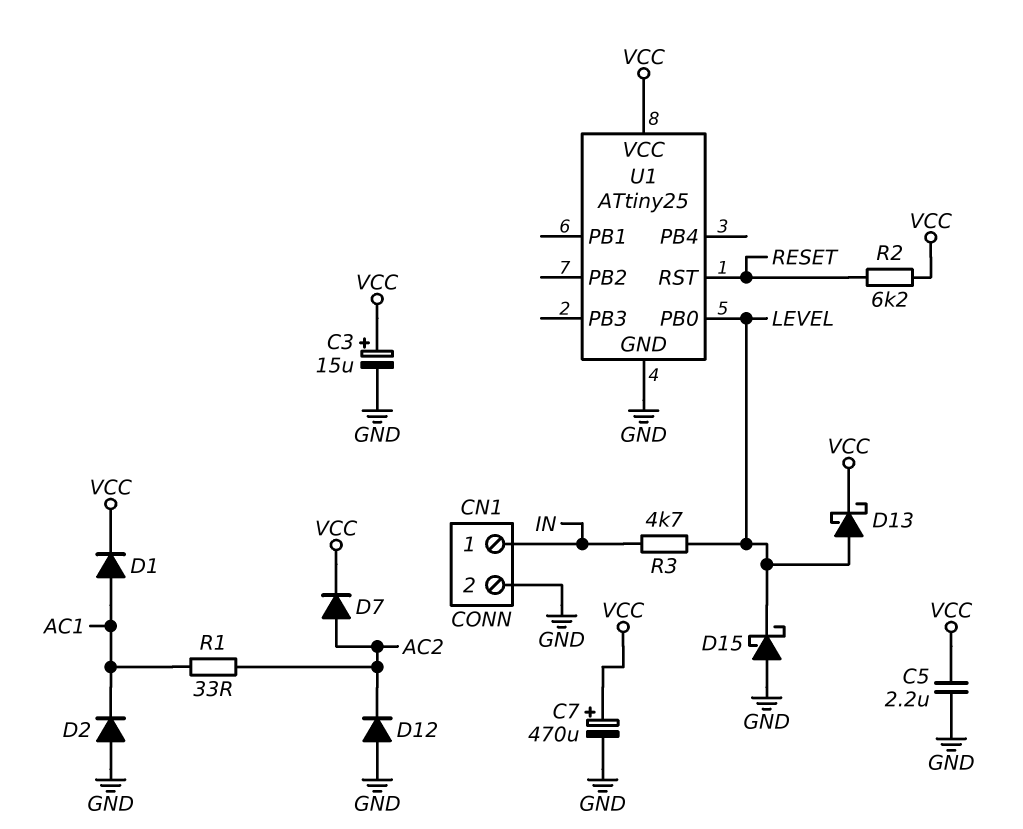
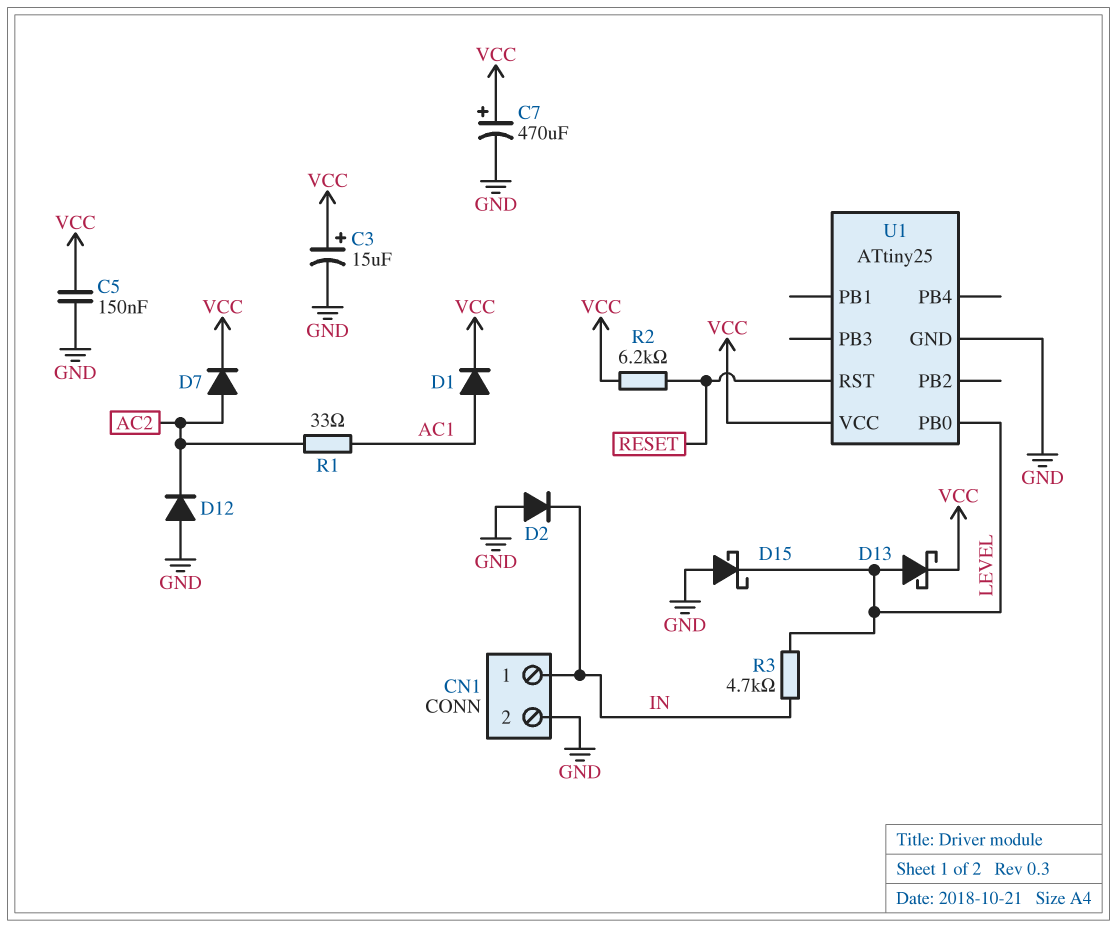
C5: 2.2uF (GND, VCC) -> 150nF (GND, VCC)
D2: diode (A GND, K AC1) -> diode (A GND, K IN)

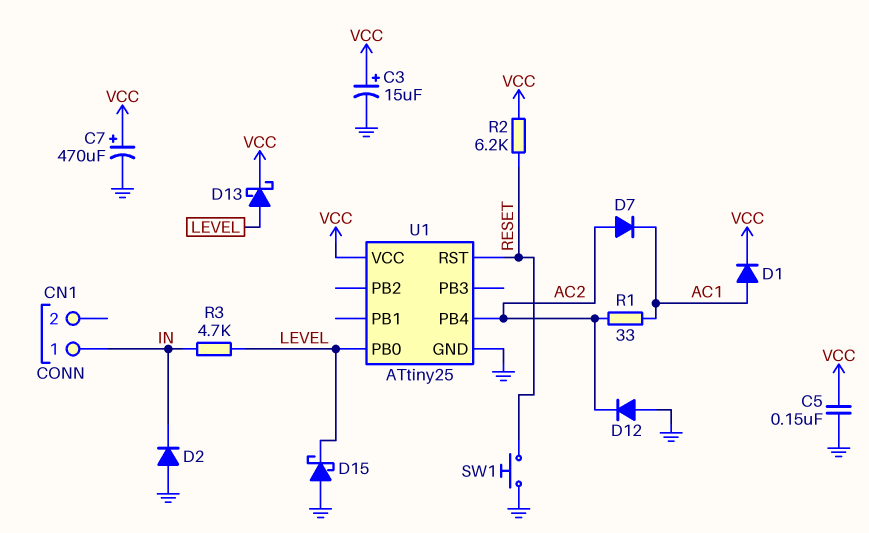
CN1 pin 2: GND -> none
D7: diode (A AC2, K VCC) -> diode (A AC2, K AC1)
SW1: none -> button (GND, RESET)
U1 pin PB4: none -> AC2

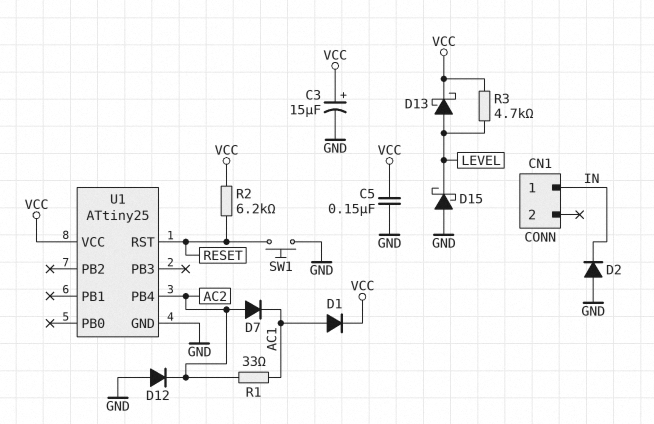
C7: 470uF (plus VCC, minus GND) -> none
R3: 4.7k (IN, LEVEL) -> 4.7k (LEVEL, VCC)
U1 pin PB0: LEVEL -> none

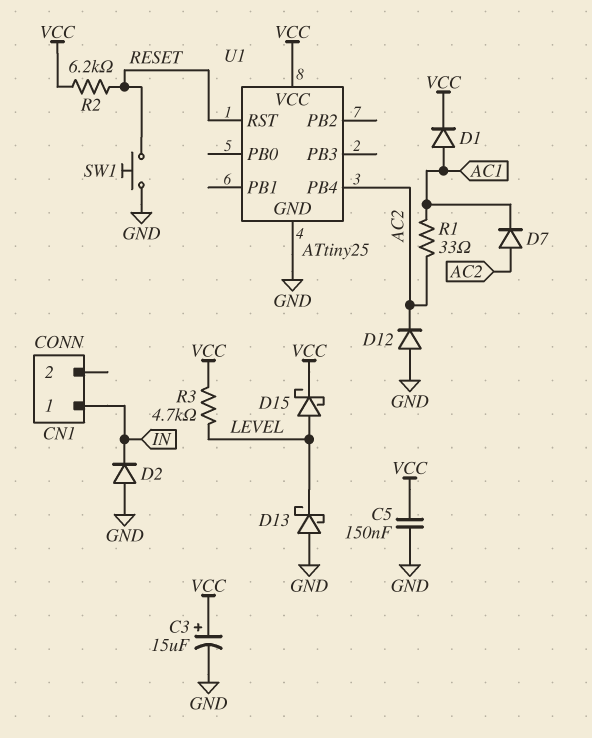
D13: schottky (A LEVEL, K VCC) -> schottky (A GND, K LEVEL)
D15: schottky (A GND, K LEVEL) -> schottky (A LEVEL, K VCC)

